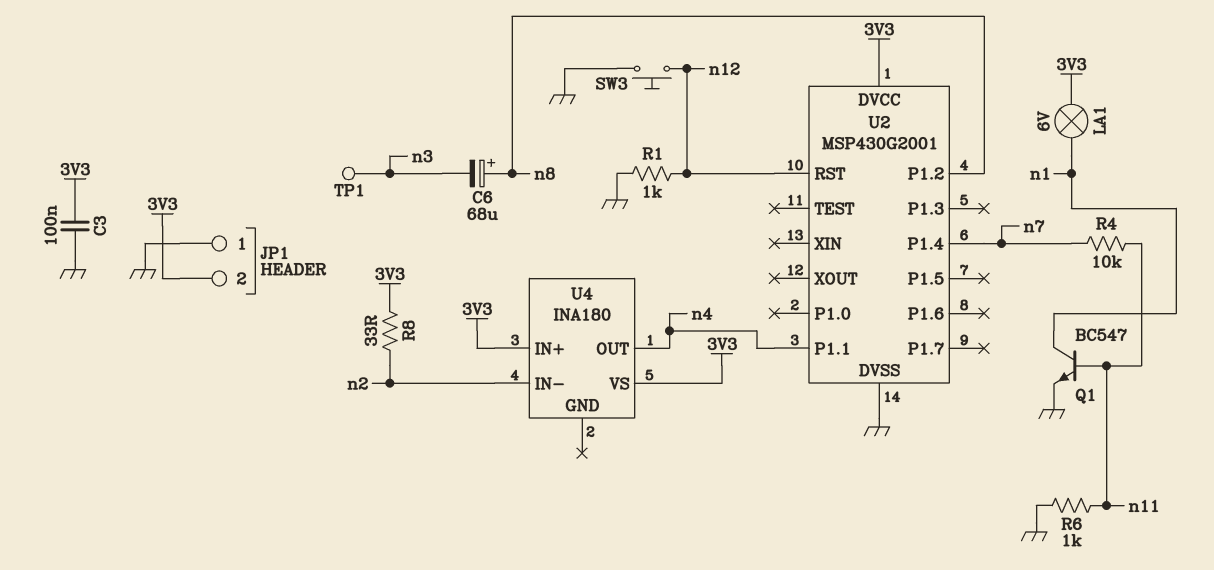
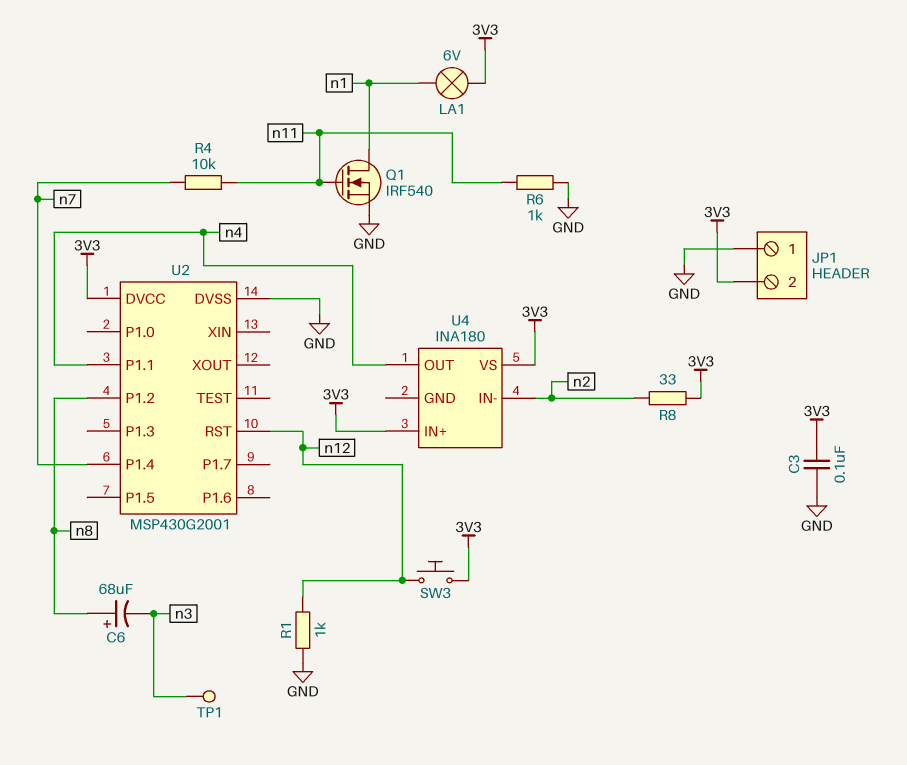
Q1: NPN BC547 (B n11, C n1, E GND) -> NMOS IRF540 (G n11, D n1, S GND)
SW3: button (GND, n12) -> button (3V3, n12)

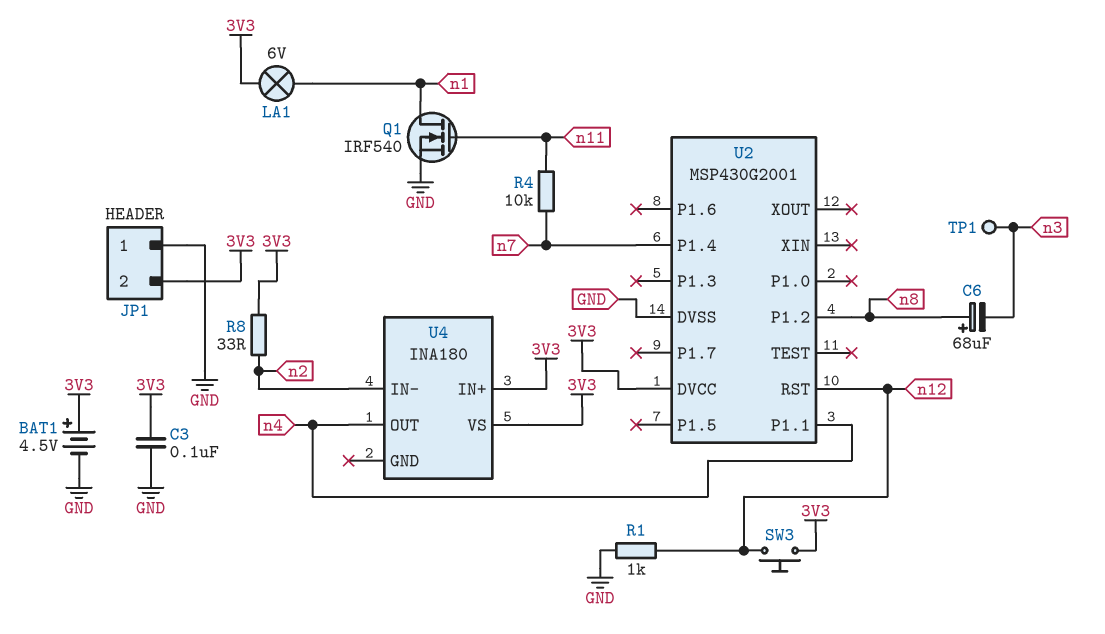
BAT1: none -> 4.5V (plus 3V3, minus GND)
R6: 1k (GND, n11) -> none

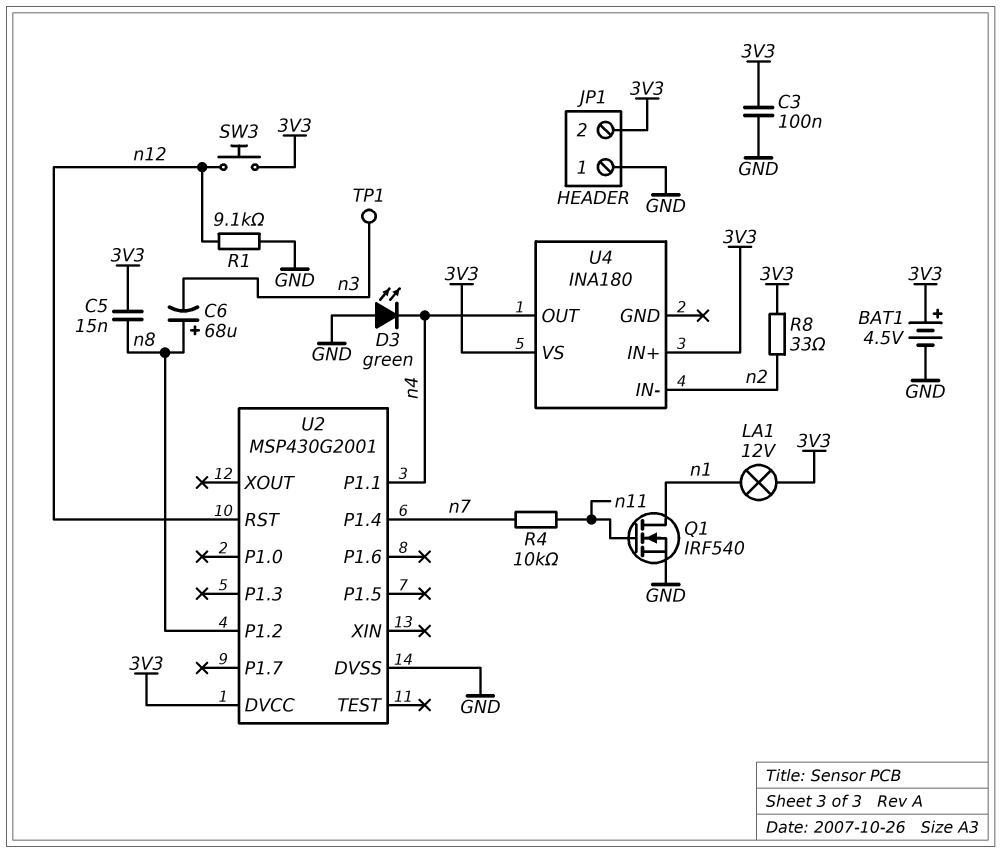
C5: none -> 15nF (3V3, n8)
D3: none -> LED green (A GND, K n4)
LA1: lamp 6V (3V3, n1) -> lamp 12V (3V3, n1)
R1: 1k (GND, n12) -> 9.1k (GND, n12)

